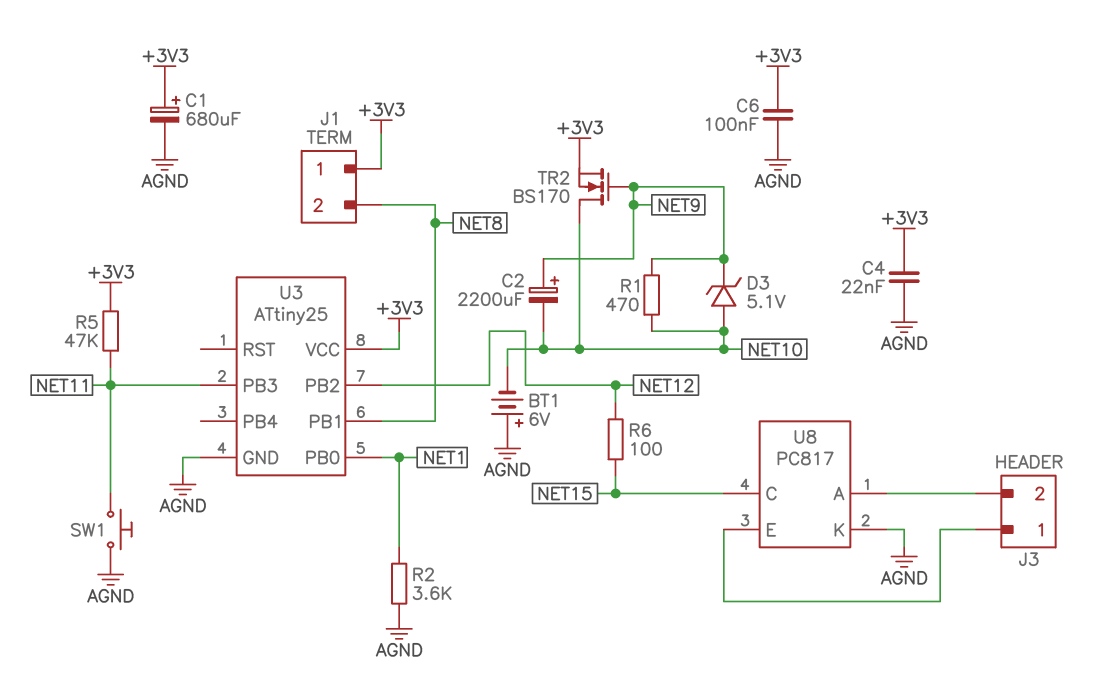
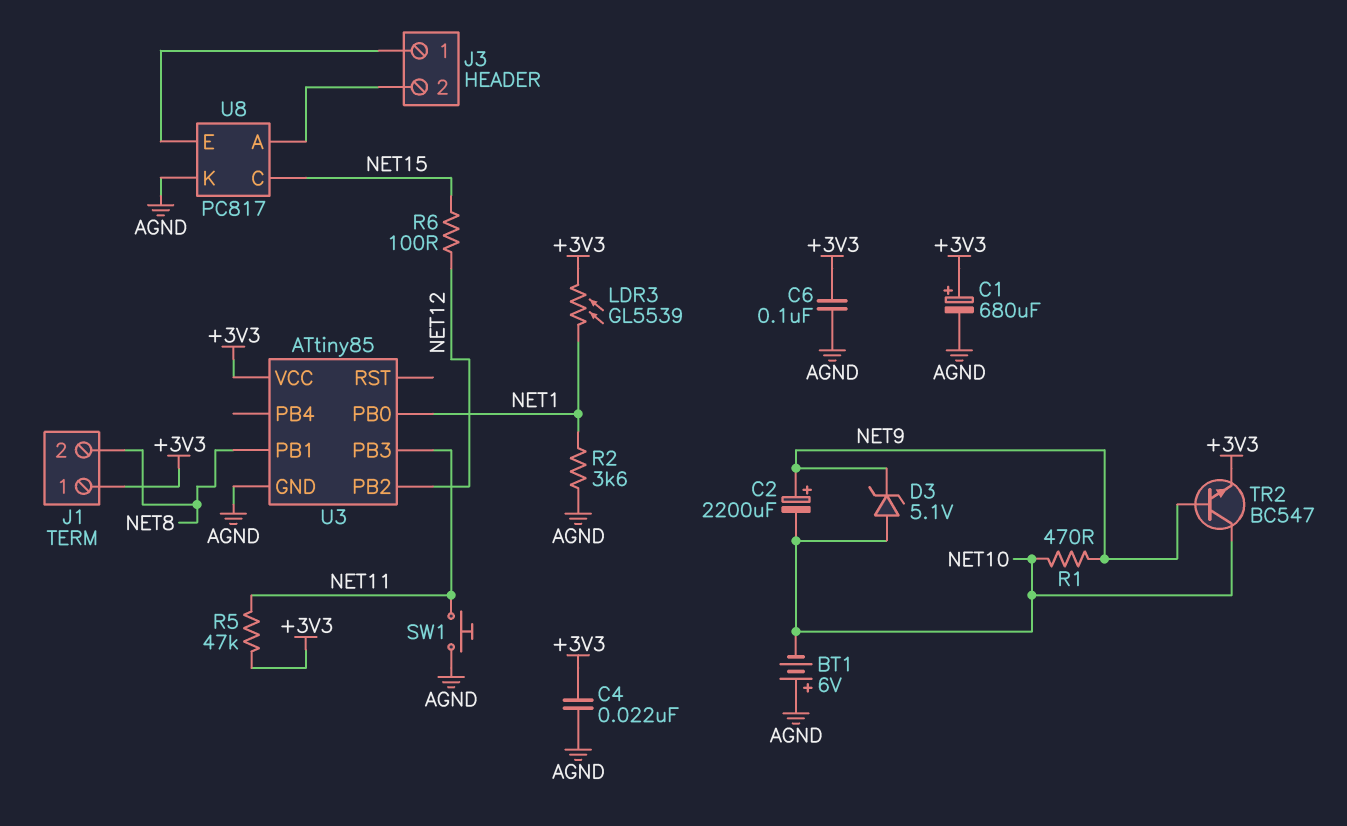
LDR3: none -> GL5539 (+3V3, NET1)
TR2: NMOS BS170 (G NET9, D NET10, S +3V3) -> NPN BC547 (B NET9, C NET10, E +3V3)
U3: ATtiny25 -> ATtiny85

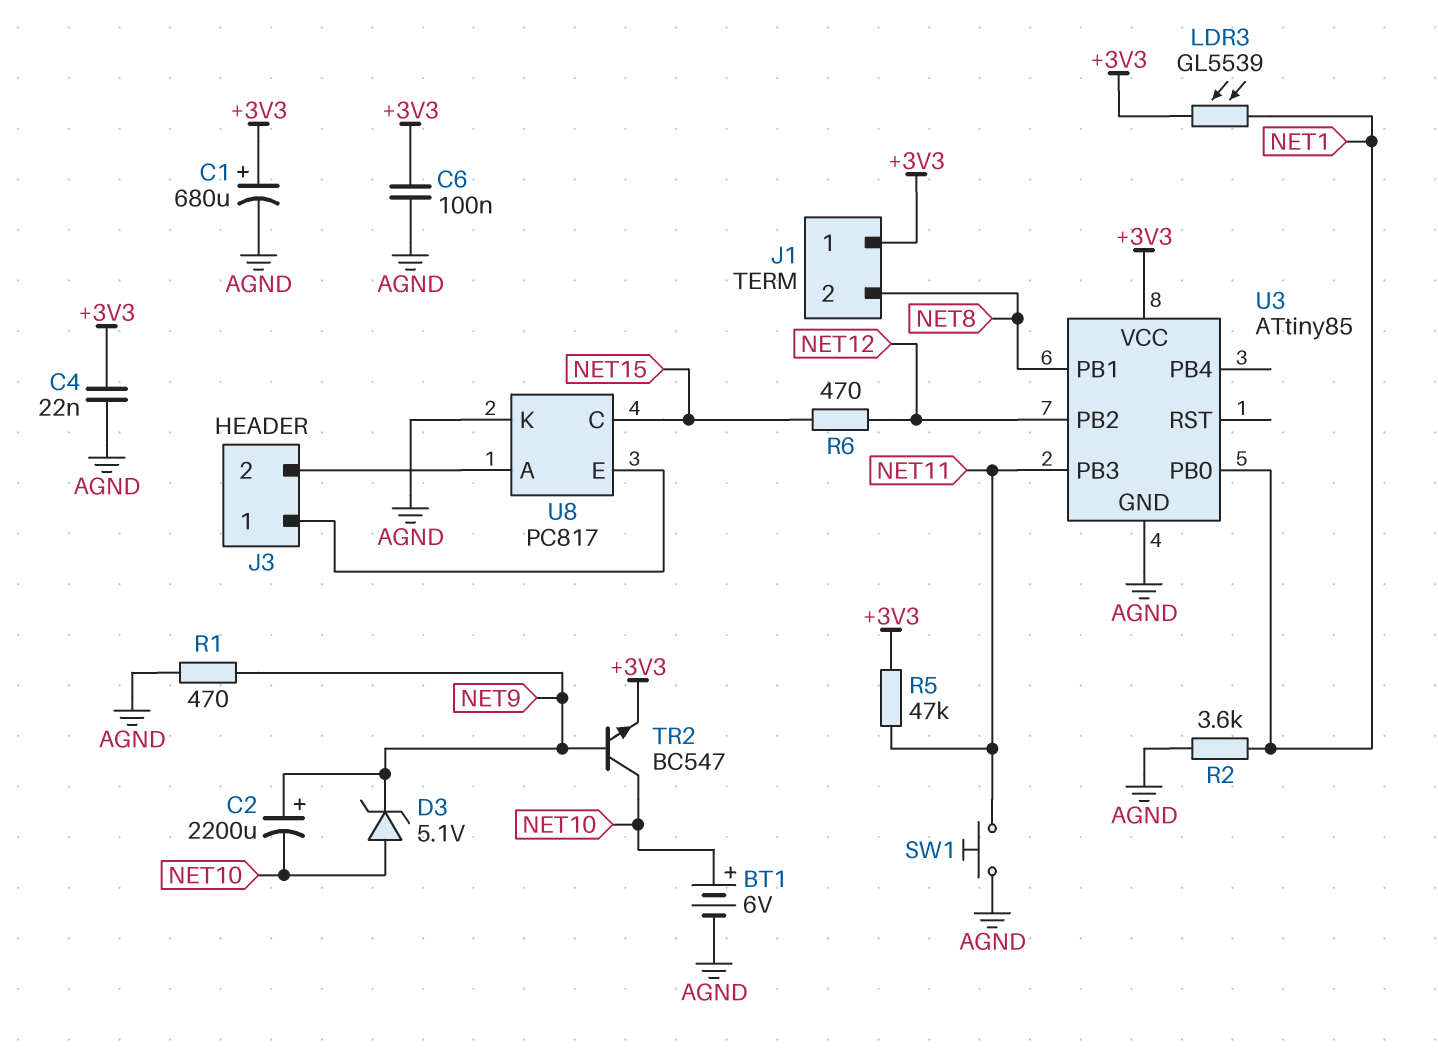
BT1: 6V (plus AGND, minus NET10) -> 6V (plus NET10, minus AGND)
R1: 470 (NET9, NET10) -> 470 (AGND, NET9)
R6: 100 (NET12, NET15) -> 470 (NET12, NET15)

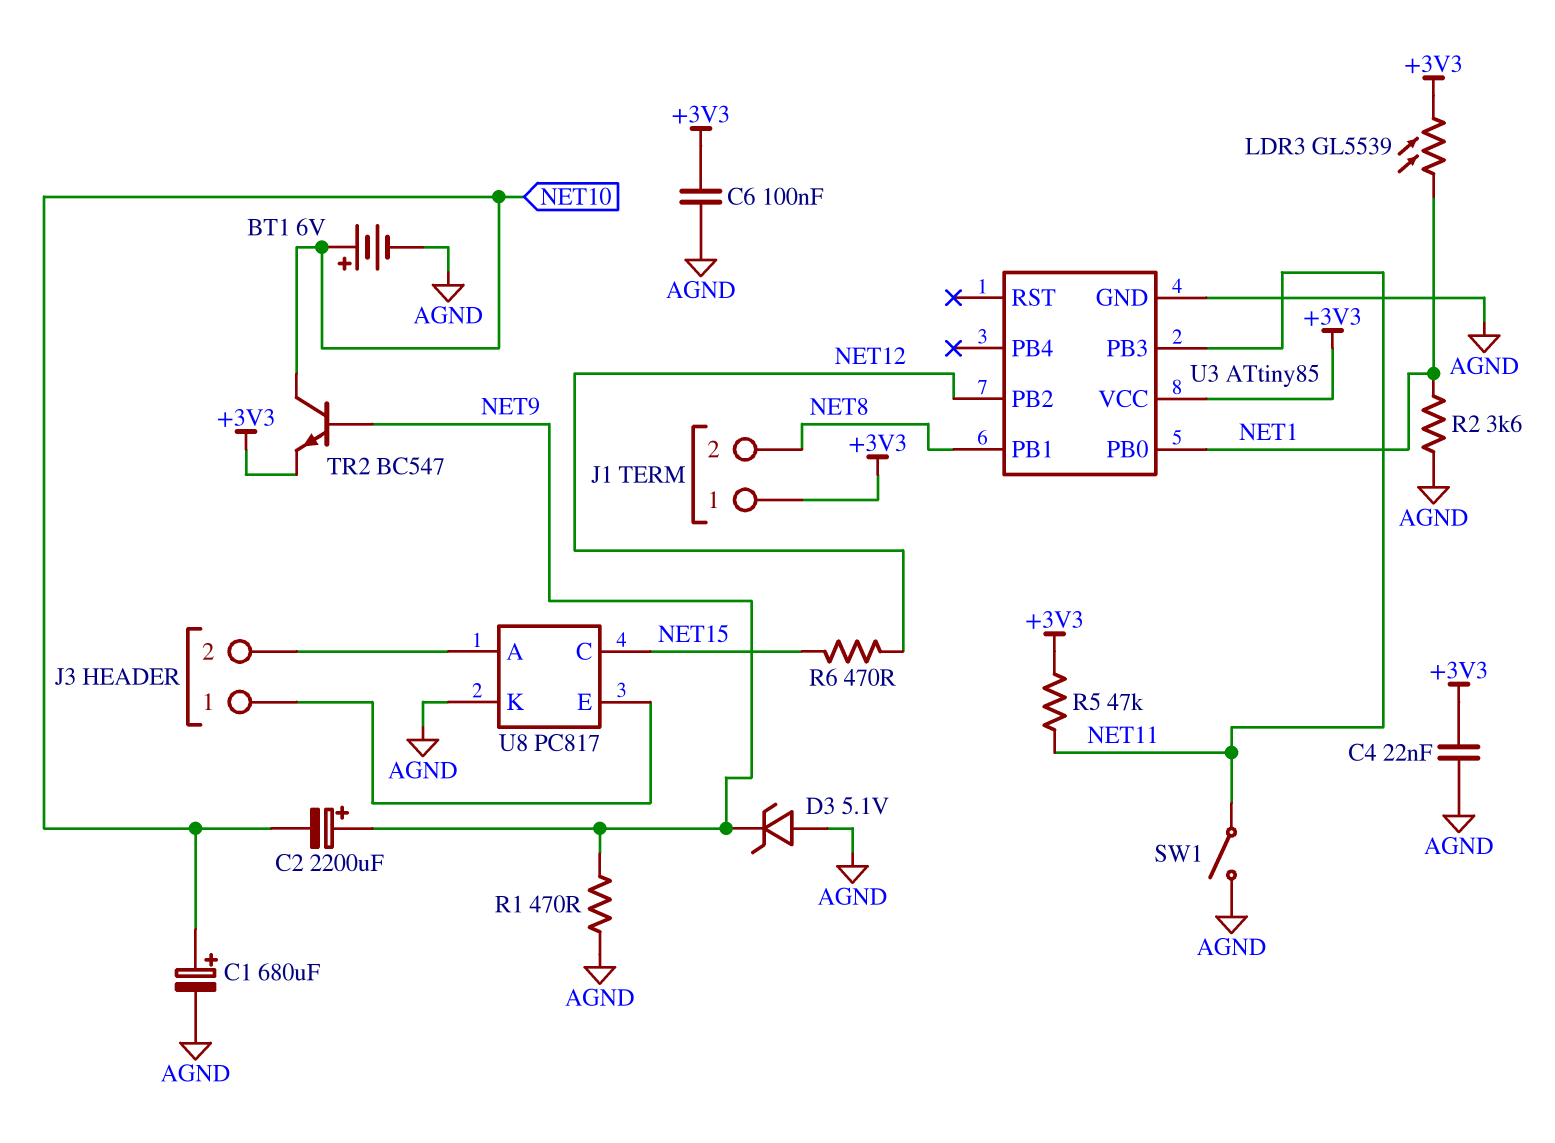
C1: 680uF (plus +3V3, minus AGND) -> 680uF (plus NET10, minus AGND)
D3: zener 5.1V (A NET10, K NET9) -> zener 5.1V (A AGND, K NET9)
SW1: button (AGND, NET11) -> switch (AGND, NET11)

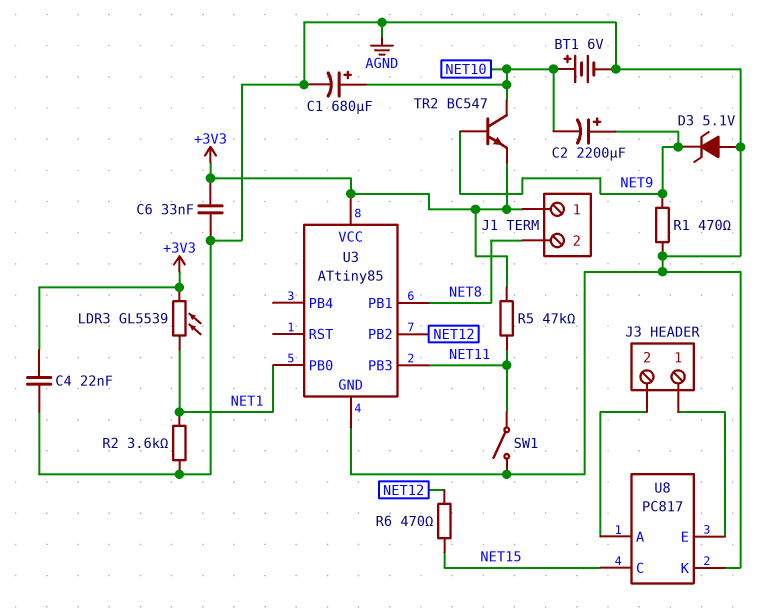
C6: 100nF (+3V3, AGND) -> 33nF (+3V3, AGND)

